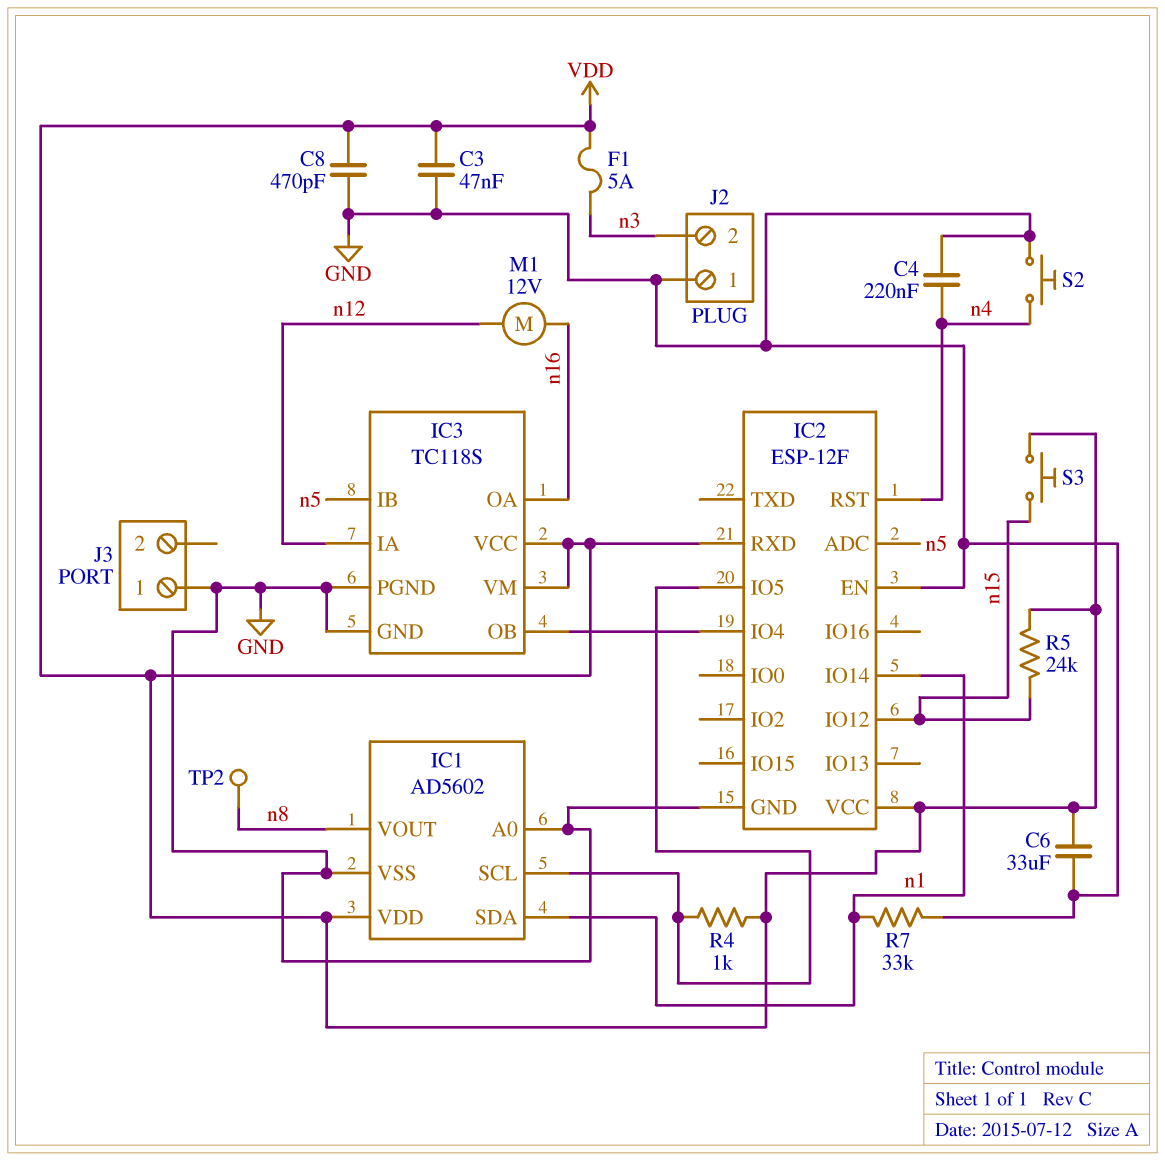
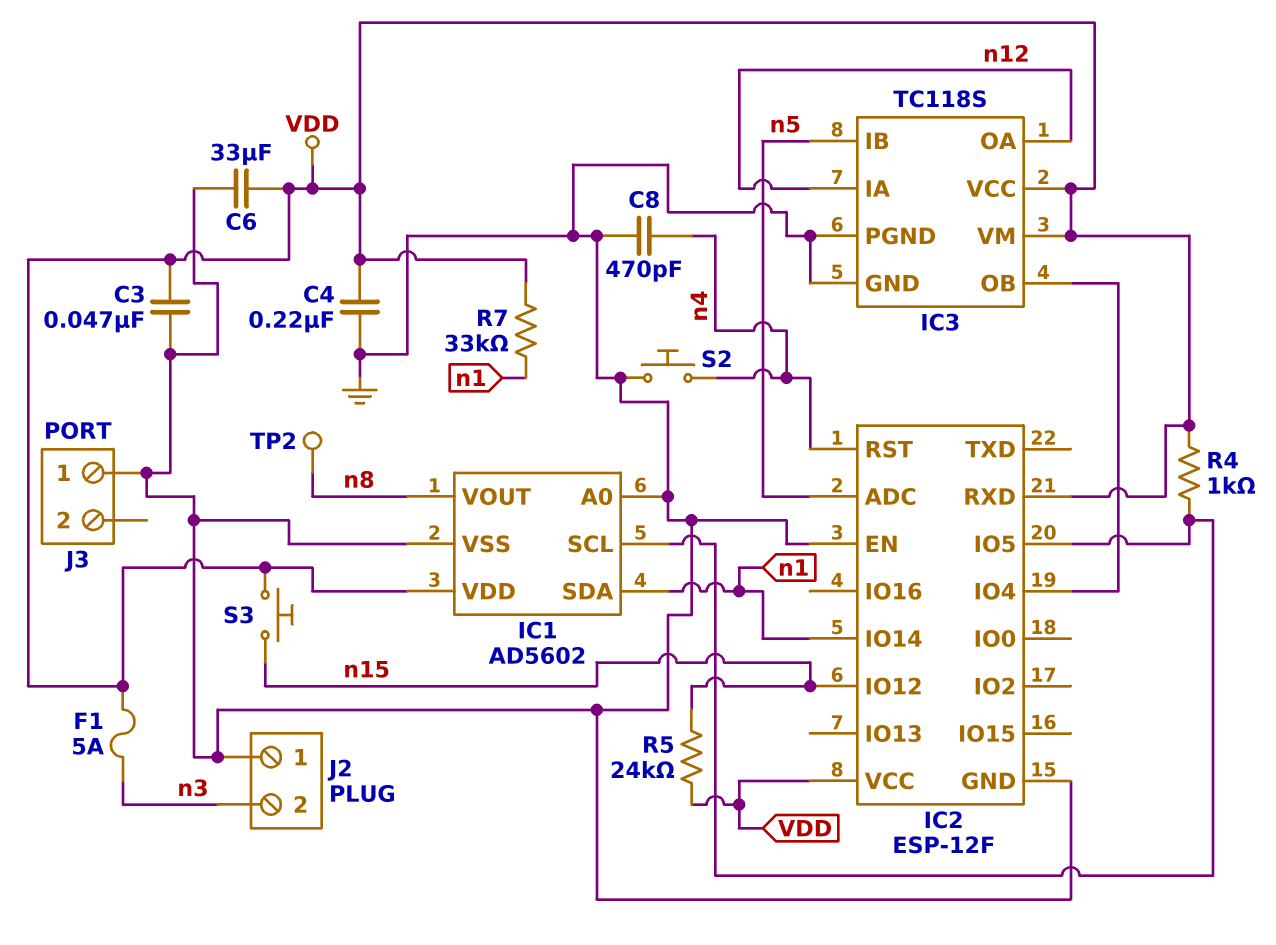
C4: 220nF (GND, n4) -> 220nF (GND, VDD)
C8: 470pF (GND, VDD) -> 470pF (GND, n4)
IC3 pin OA: n16 -> n12
M1: motor 12V (n12, n16) -> none
R7: 33k (GND, n1) -> 33k (VDD, n1)

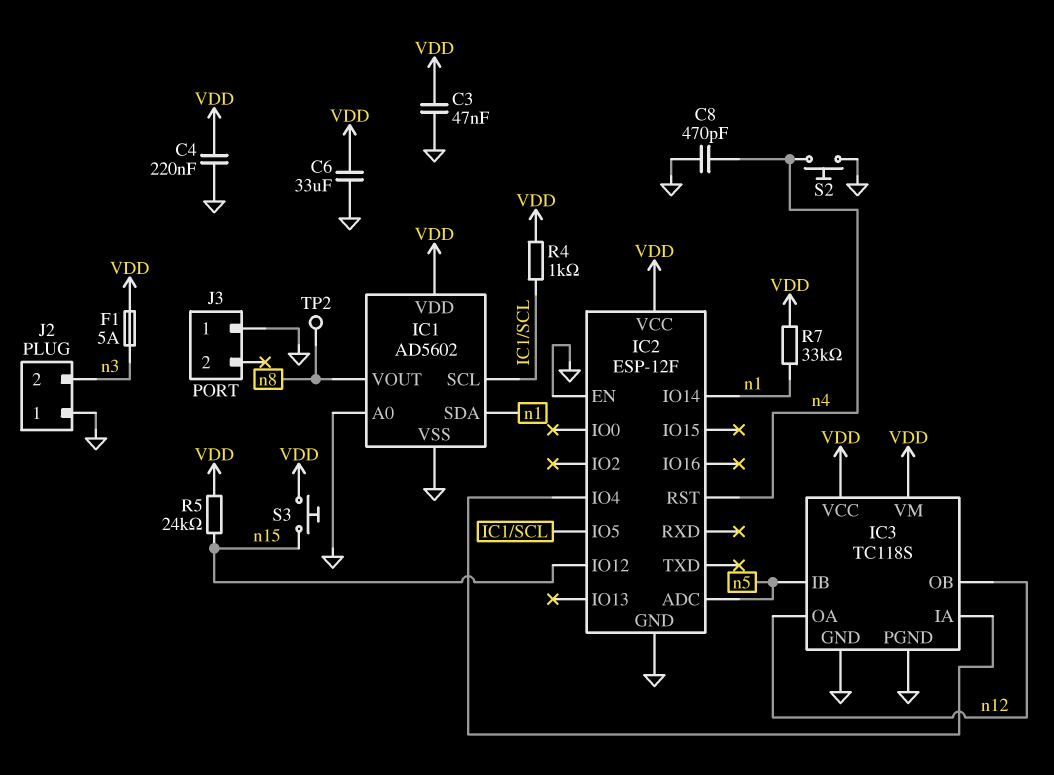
IC2 pin RXD: VDD -> none
IC3 pin IA: n12 -> IC2/IO4
IC3 pin OB: IC2/IO4 -> n12

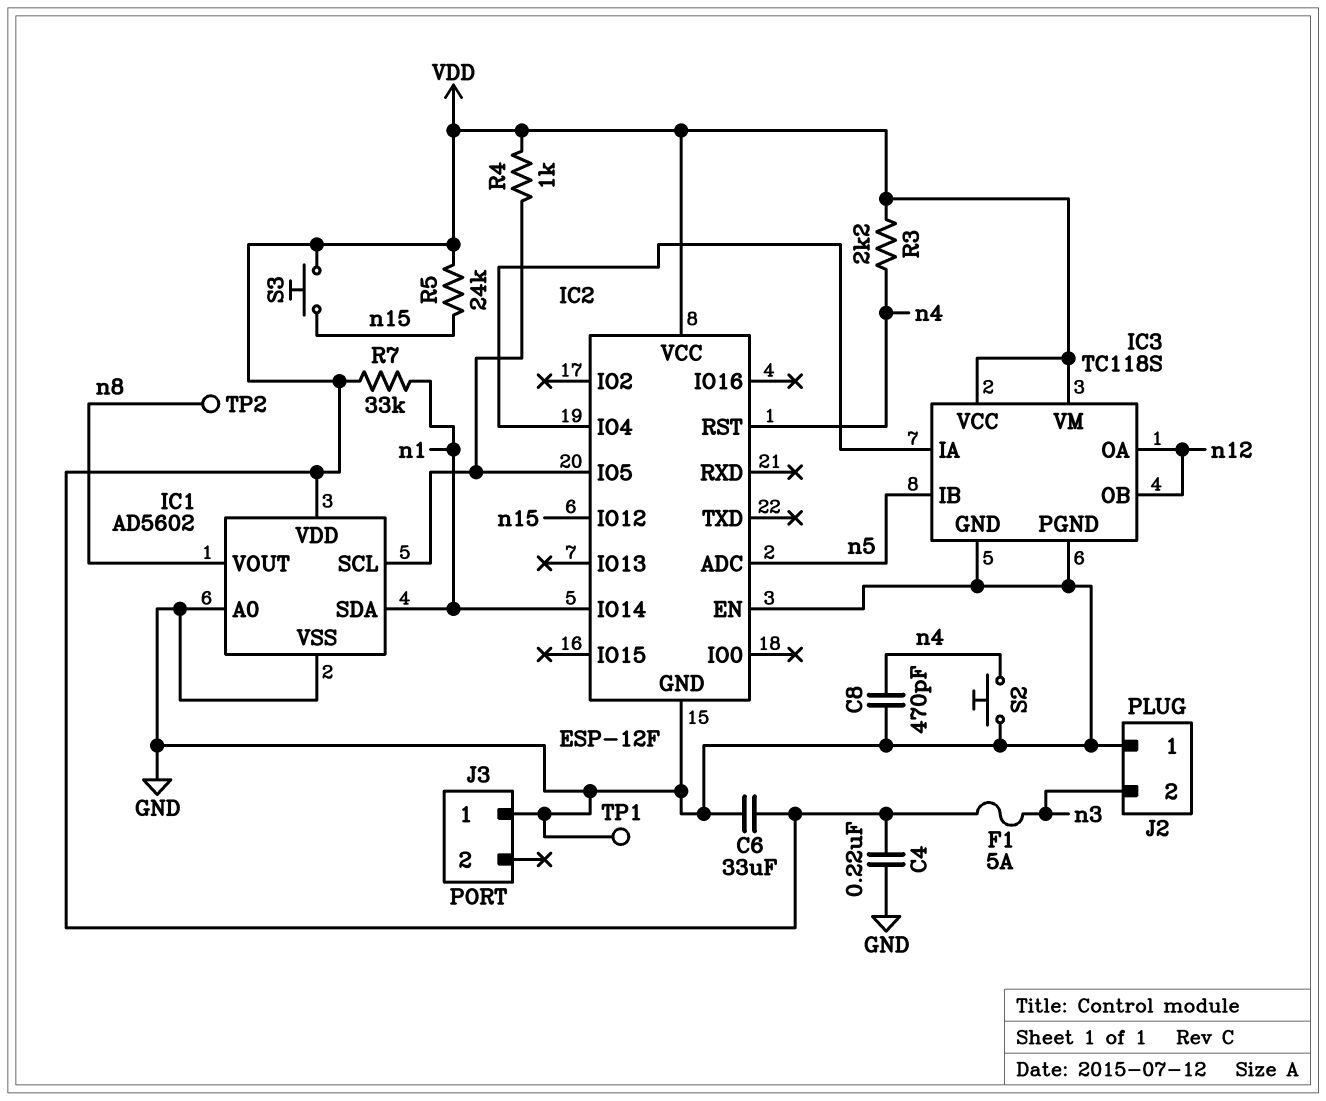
C3: 47nF (GND, VDD) -> none
R3: none -> 2.2k (VDD, n4)
TP1: none -> test point (GND)

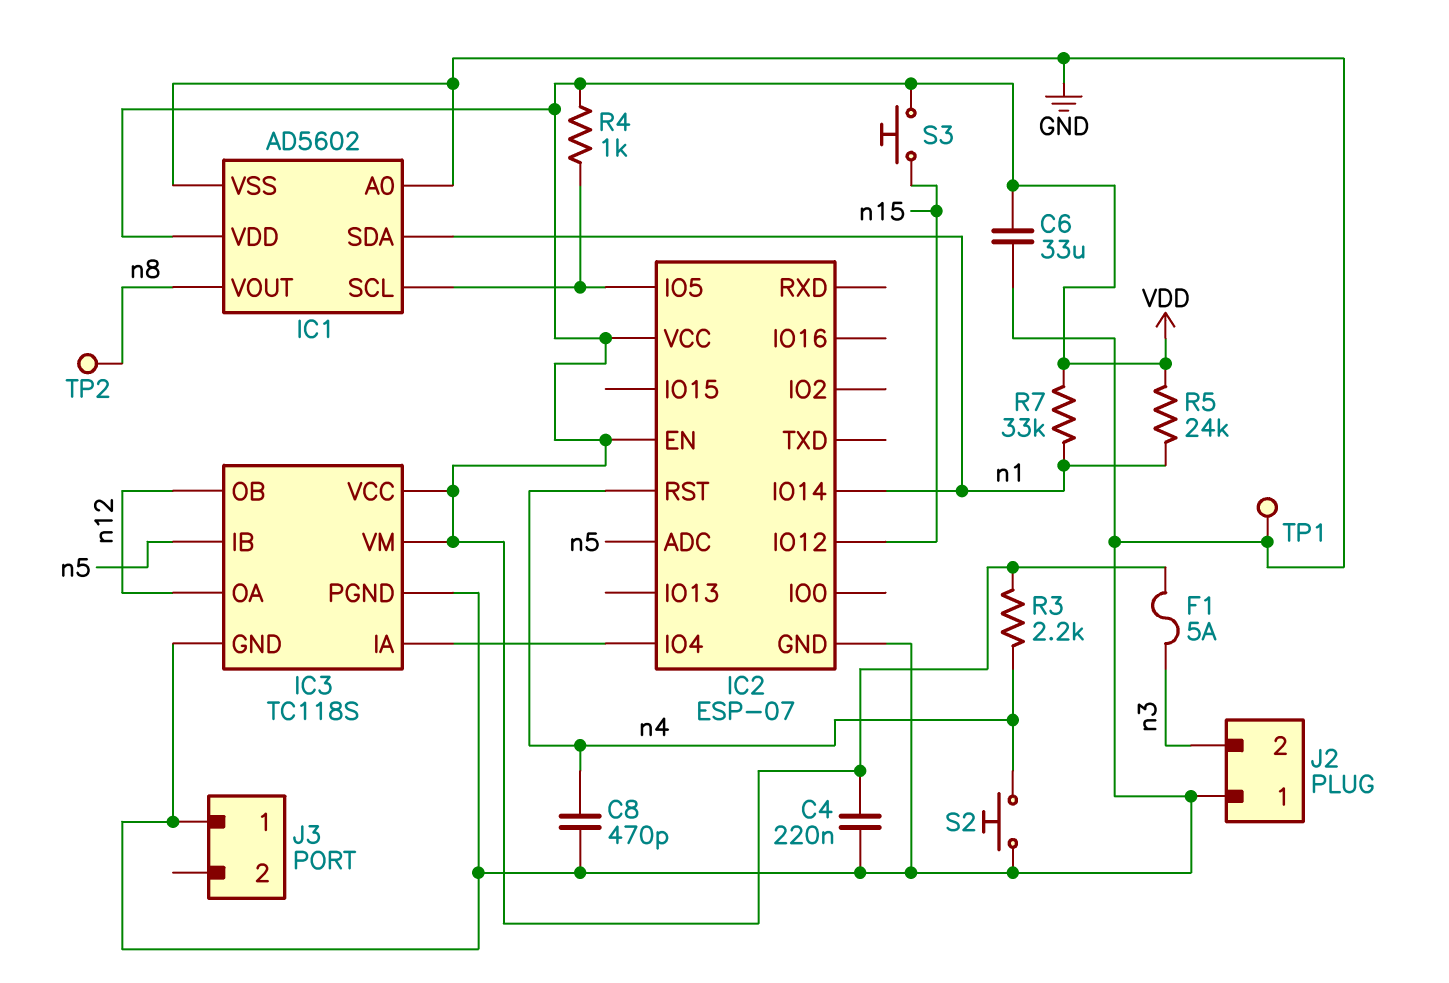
IC2: ESP-12F -> ESP-07
IC2 pin EN: GND -> VDD
R5: 24k (VDD, n15) -> 24k (VDD, n1)

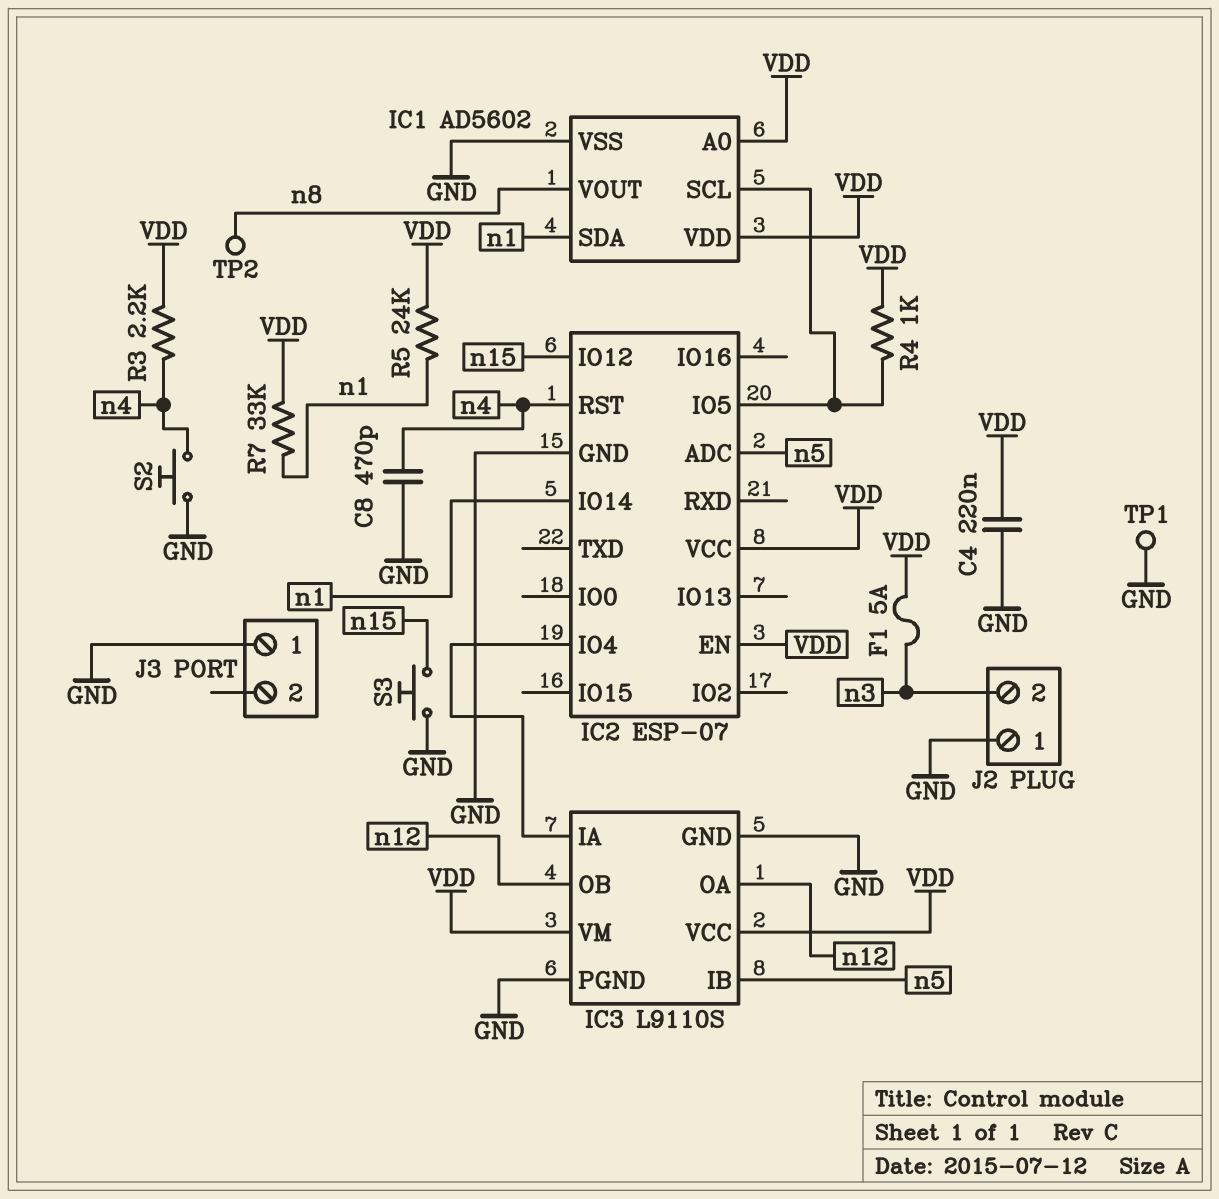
C6: 33uF (GND, VDD) -> none
IC1 pin A0: GND -> VDD
IC3: TC118S -> L9110S
S3: button (VDD, n15) -> button (GND, n15)

